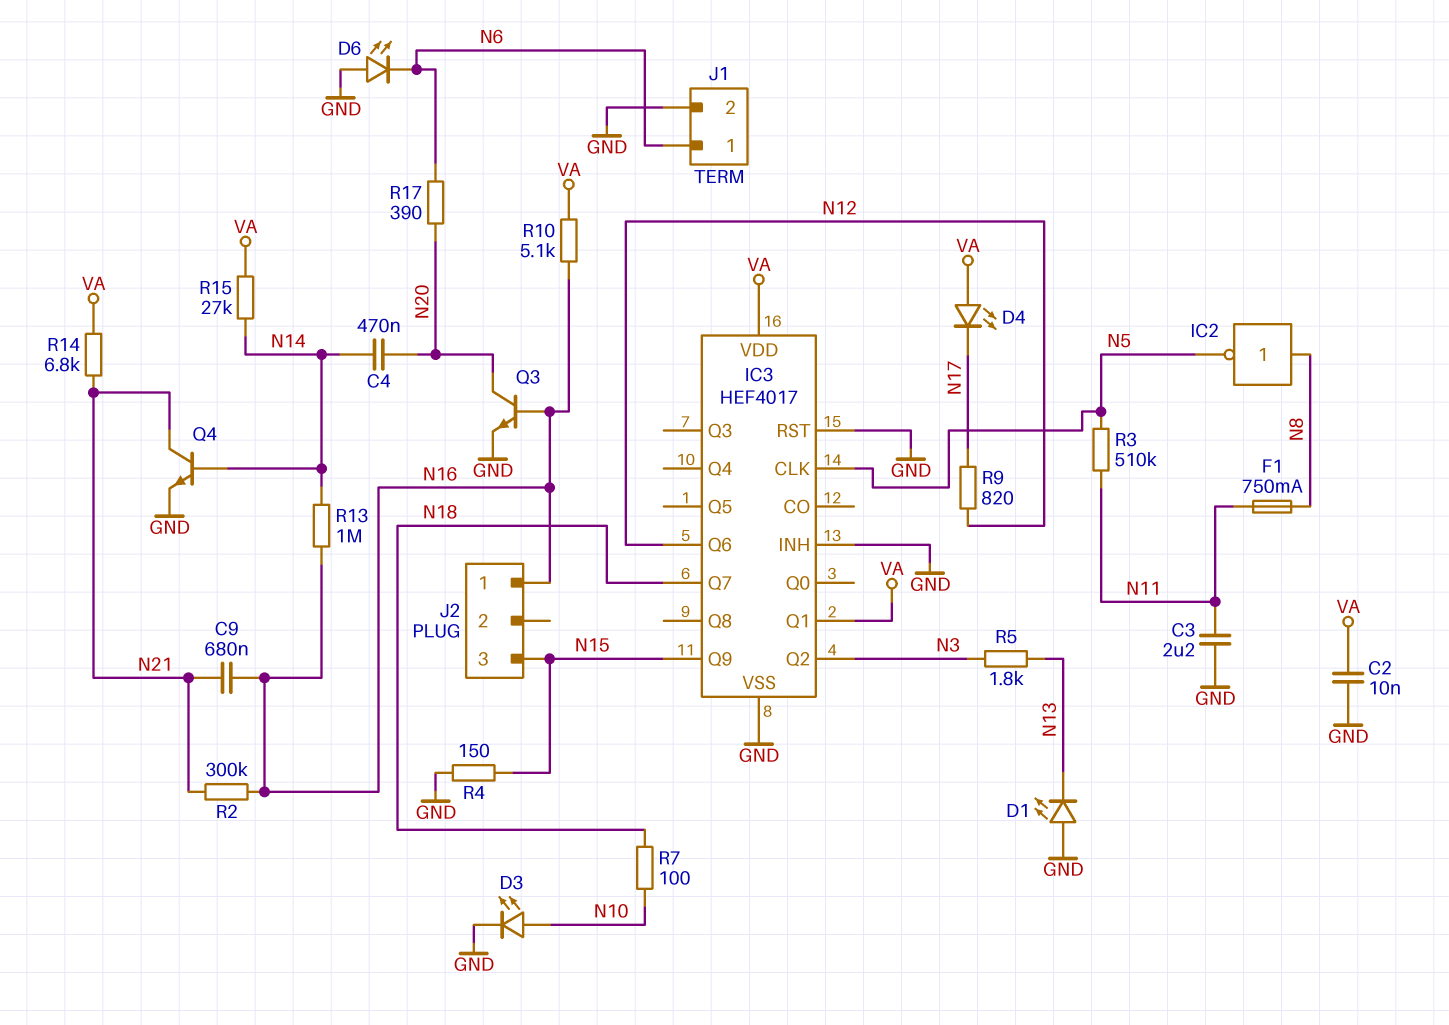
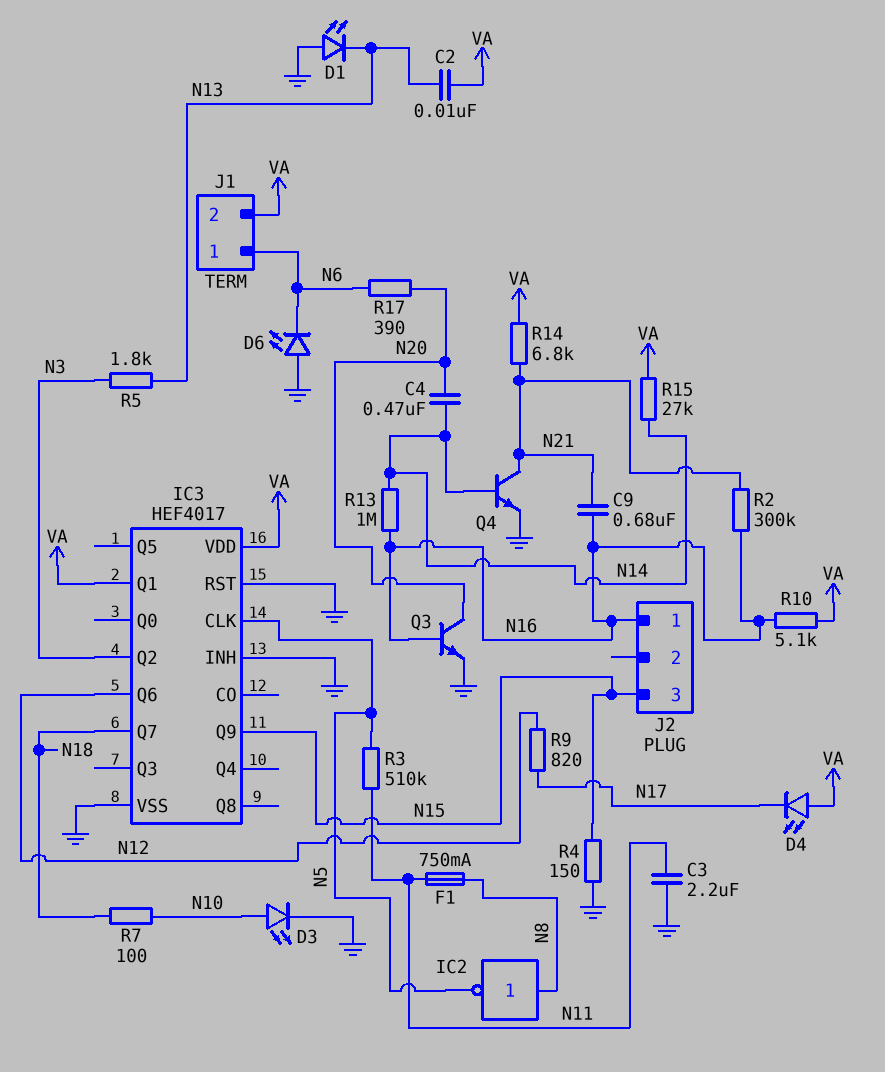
C2: 10nF (GND, VA) -> 10nF (N13, VA)
J1 pin 2: GND -> VA

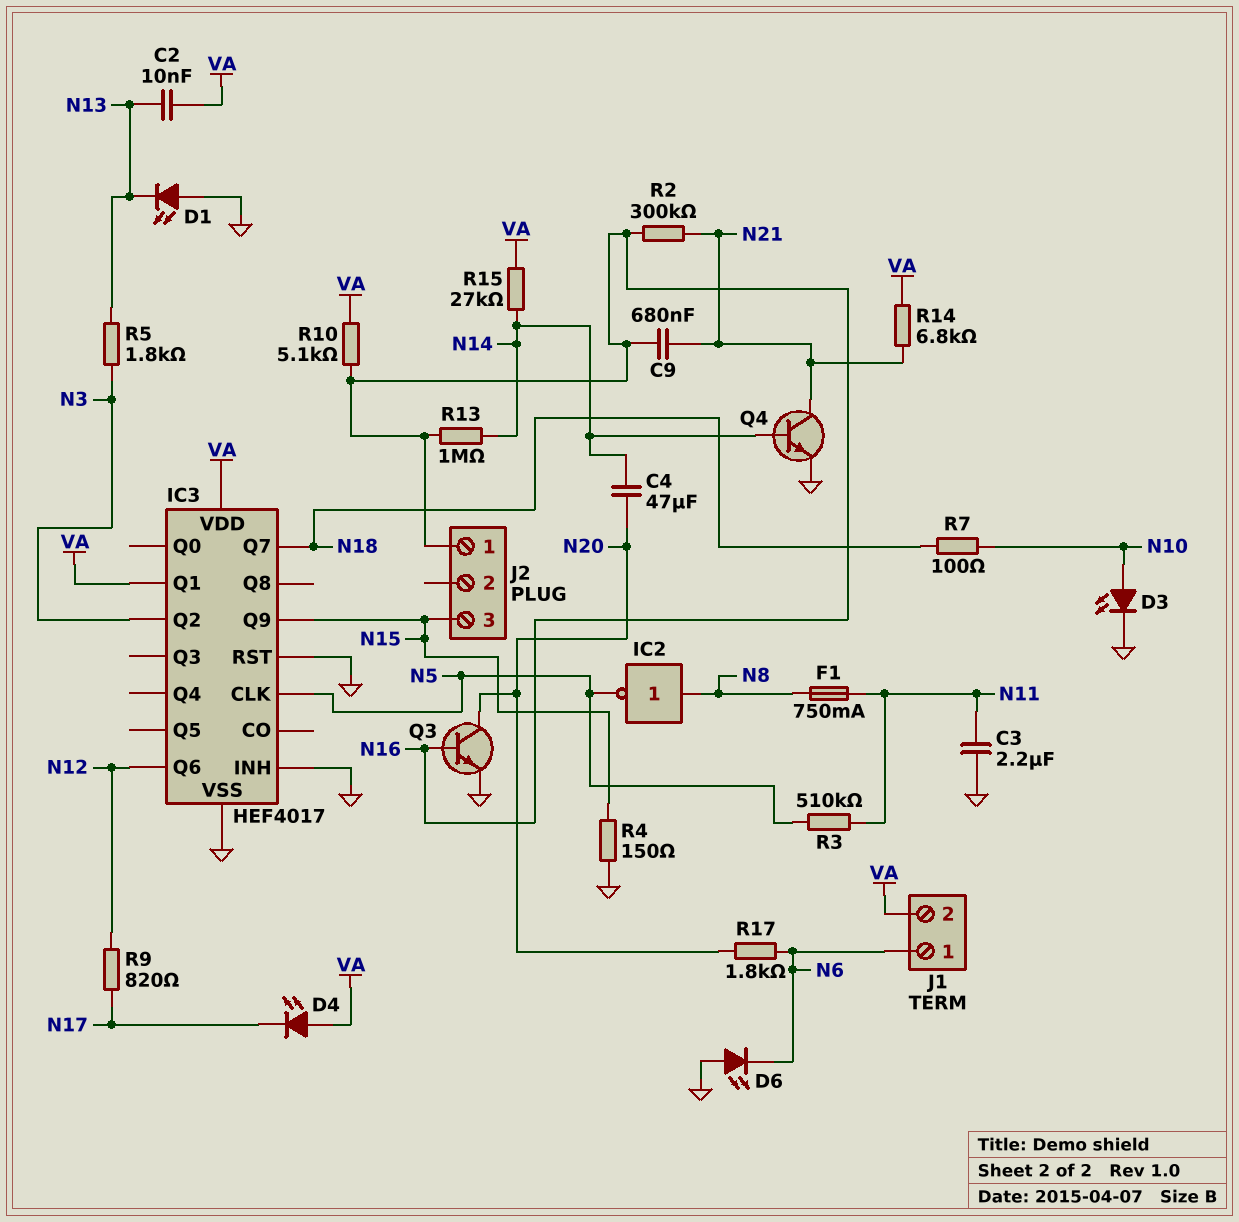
C4: 470nF (N14, N20) -> 47uF (N14, N20)
R17: 390 (N6, N20) -> 1.8k (N6, N20)

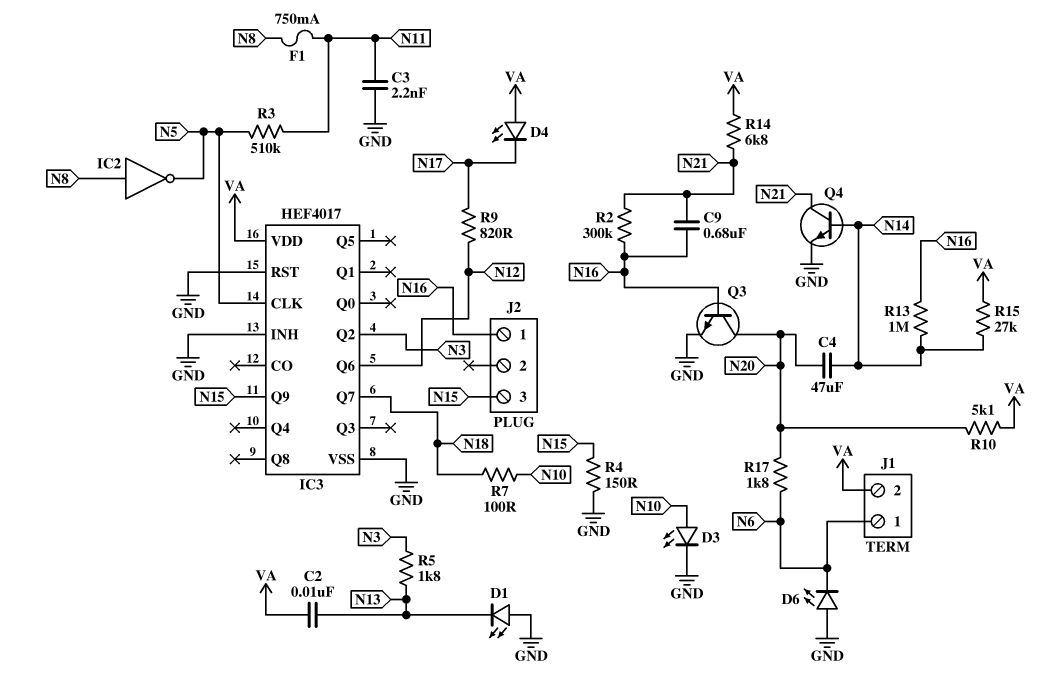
C3: 2.2uF (GND, N11) -> 2.2nF (GND, N11)
IC3 pin Q1: VA -> none
R10: 5.1k (N16, VA) -> 5.1k (N20, VA)

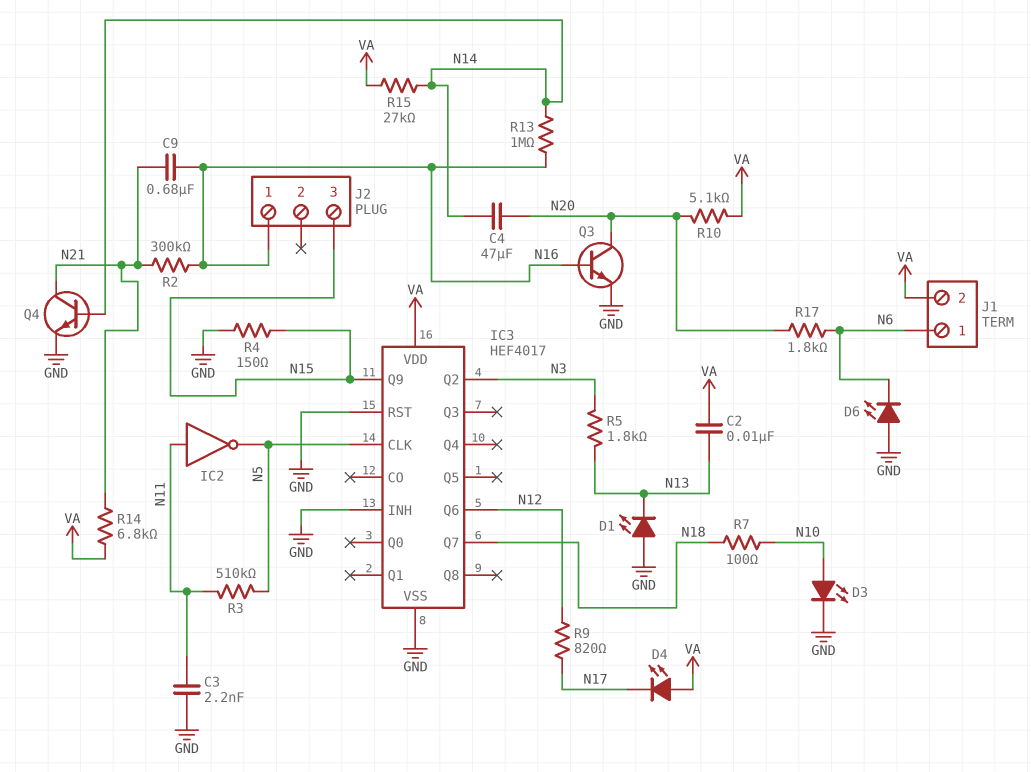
F1: 750mA (N8, N11) -> none
IC2: NOT (in N8, out N5) -> NOT (in N11, out N5)

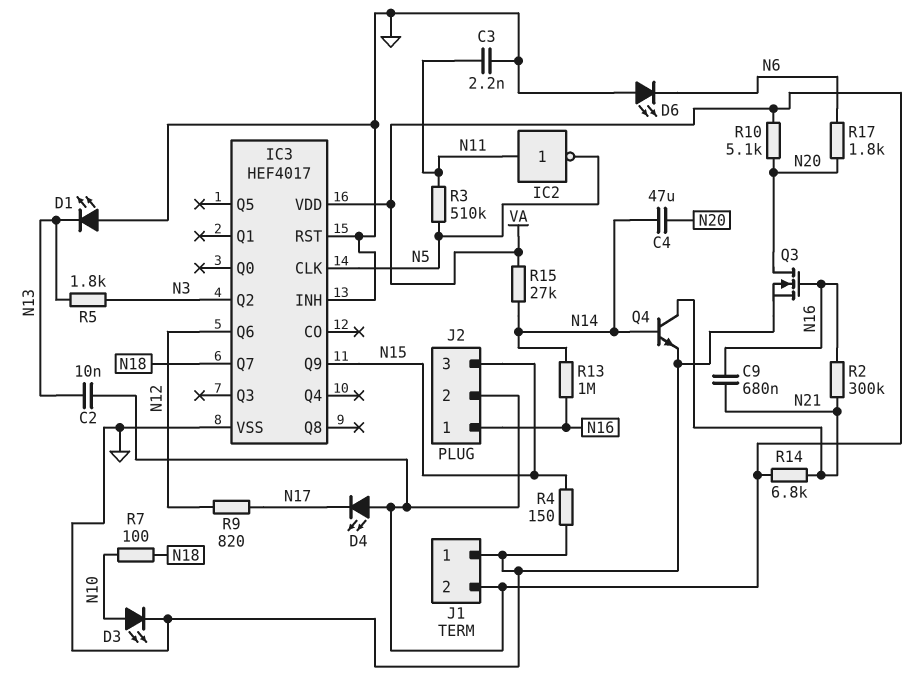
J1 pin 1: N6 -> GND
J2 pin 2: none -> VA
Q3: NPN (B N16, C N20, E GND) -> NMOS (G N16, D N20, S GND)

